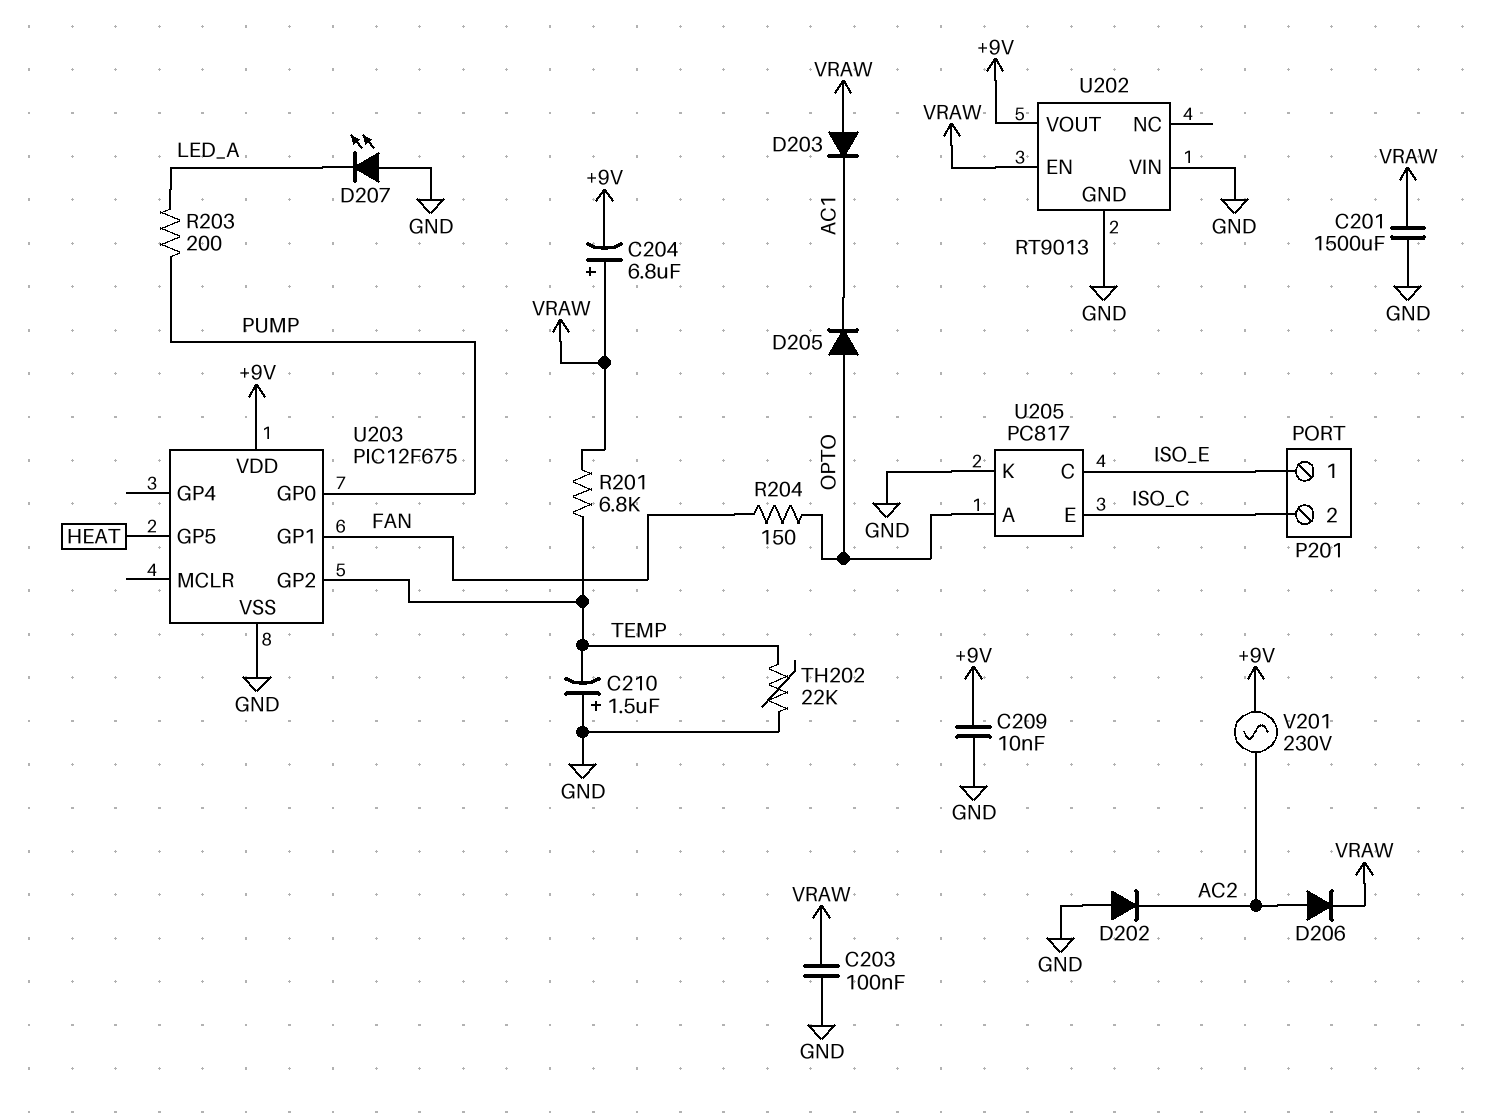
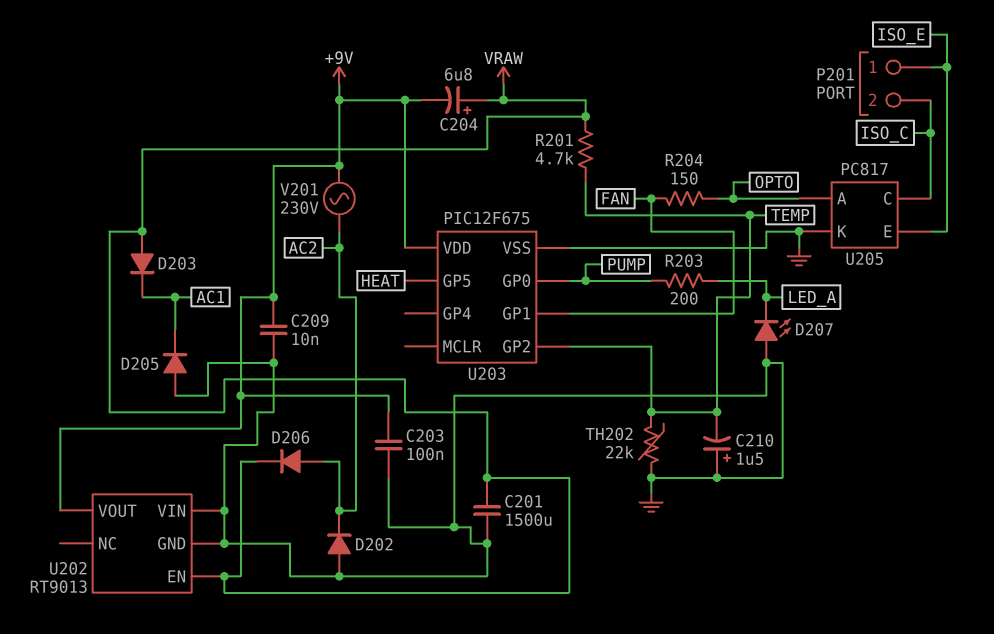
C203: 100nF (GND, VRAW) -> 100nF (+9V, GND)
D205: diode (A OPTO, K AC1) -> diode (A GND, K AC1)
R201: 6.8k (TEMP, VRAW) -> 4.7k (TEMP, VRAW)
U205 pin C: ISO_E -> ISO_C
U205 pin E: ISO_C -> ISO_E

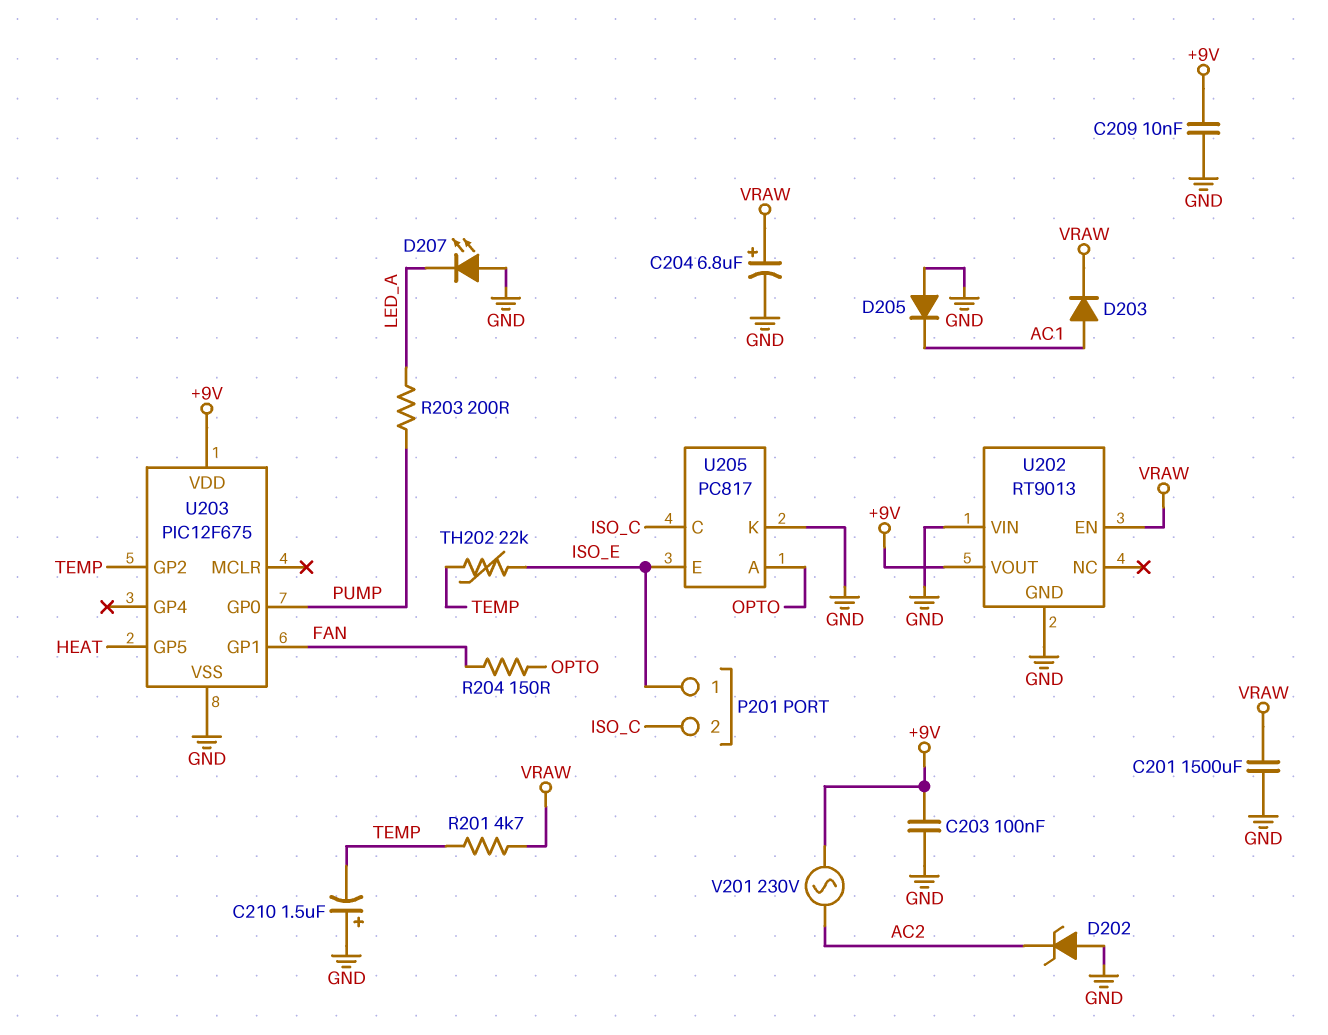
C204: 6.8uF (plus VRAW, minus +9V) -> 6.8uF (plus VRAW, minus GND)
D202: diode (A GND, K AC2) -> zener (A GND, K AC2)
D203: diode (A VRAW, K AC1) -> diode (A AC1, K VRAW)
D206: diode (A AC2, K VRAW) -> none
TH202: 22k (GND, TEMP) -> 22k (ISO_E, TEMP)

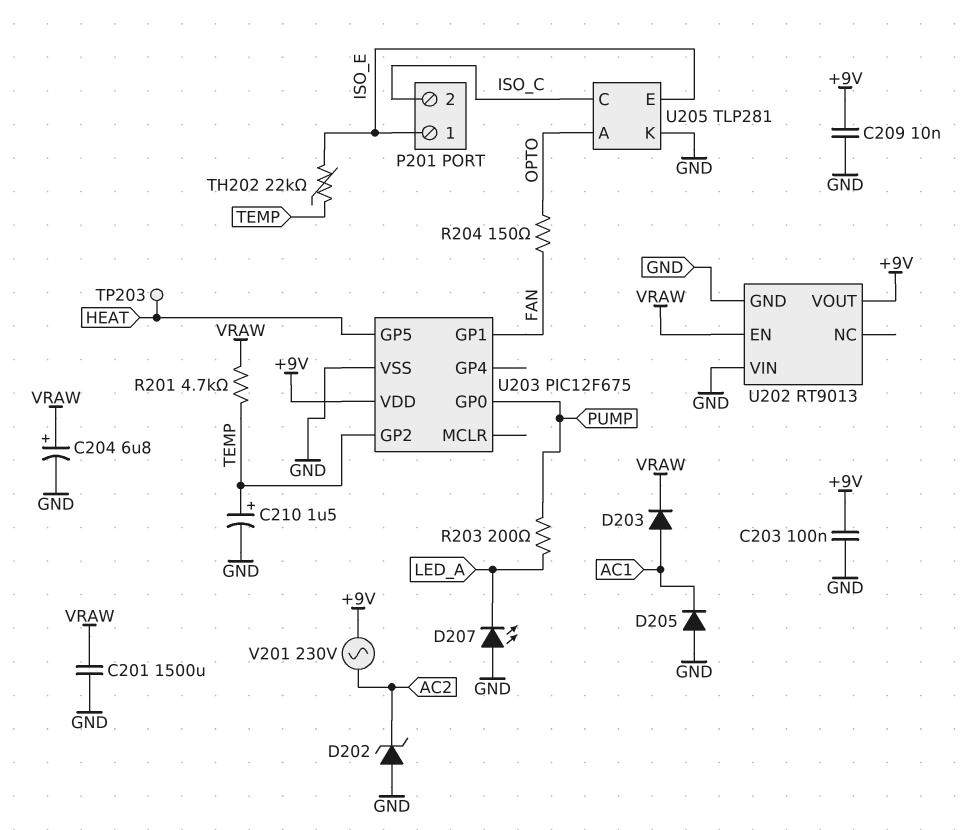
C210: 1.5uF (plus GND, minus TEMP) -> 1.5uF (plus TEMP, minus GND)
TP203: none -> test point (HEAT)
U205: PC817 -> TLP281

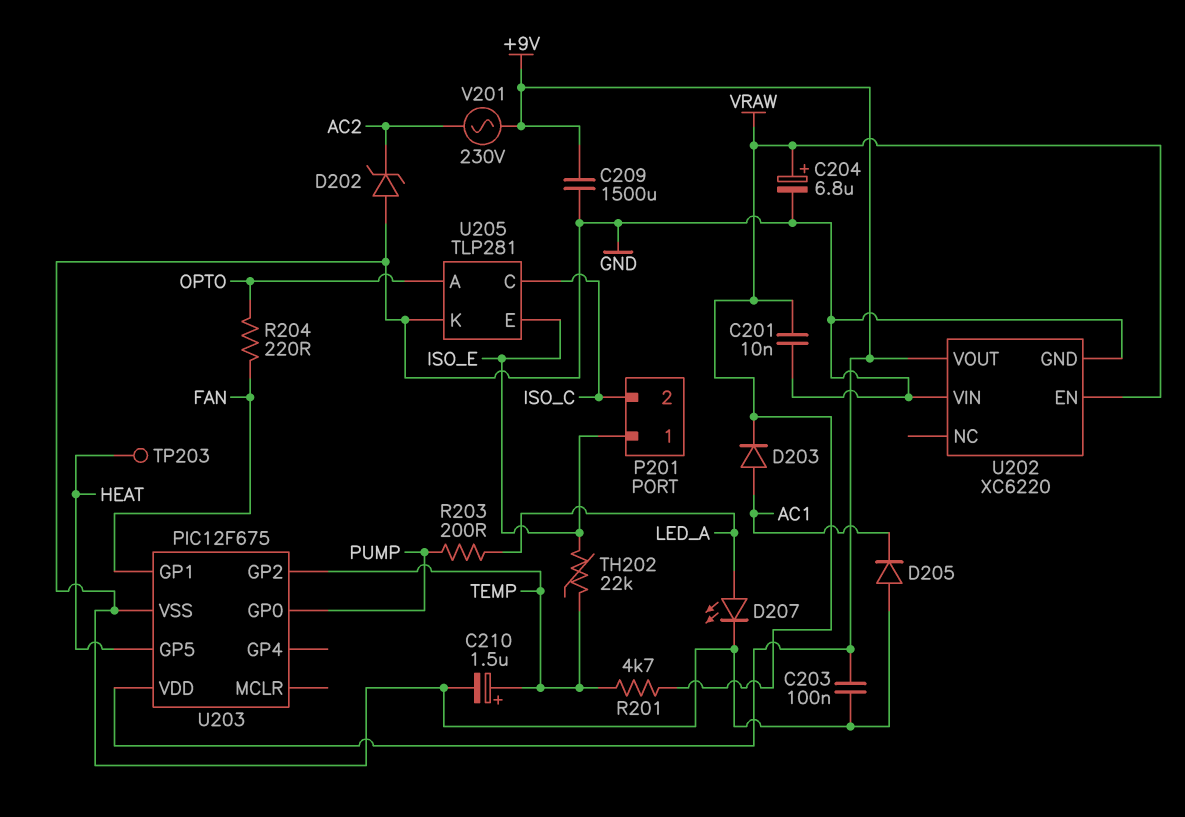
C201: 1500uF (GND, VRAW) -> 10nF (GND, VRAW)
C209: 10nF (+9V, GND) -> 1500uF (+9V, GND)
D207: LED (A GND, K LED_A) -> LED (A LED_A, K GND)
R204: 150 (FAN, OPTO) -> 220 (FAN, OPTO)
U202: RT9013 -> XC6220

